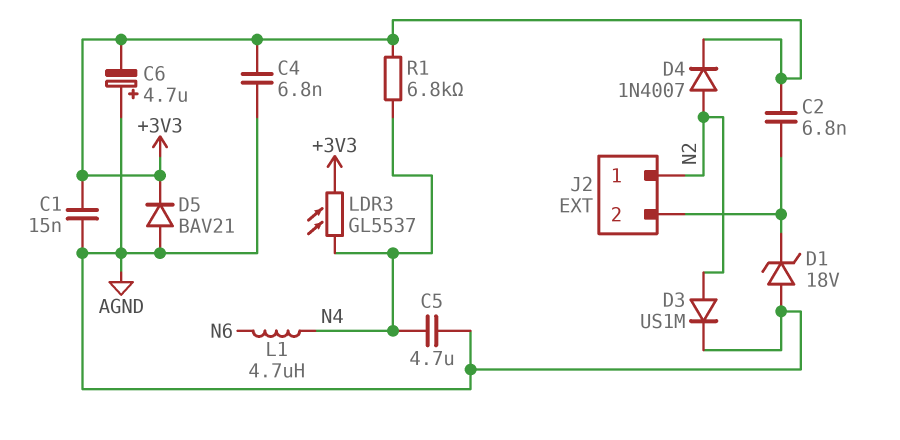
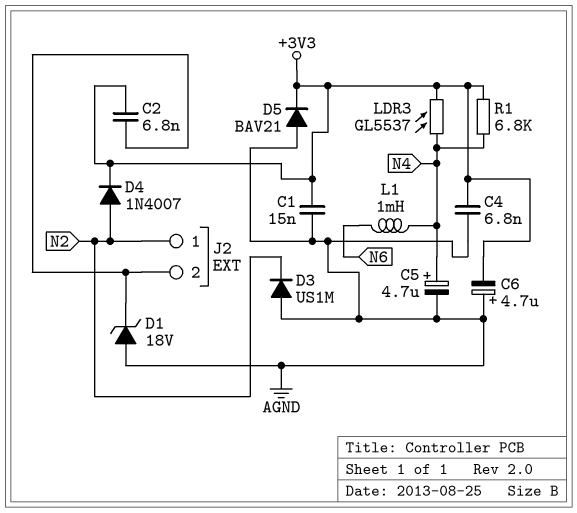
C5: 4.7uF (AGND, N4) -> 4.7uF (plus N4, minus AGND)
D3: diode US1M (A N2, K AGND) -> diode US1M (A AGND, K N2)
L1: 4.7uH (N4, N6) -> 1mH (N4, N6)

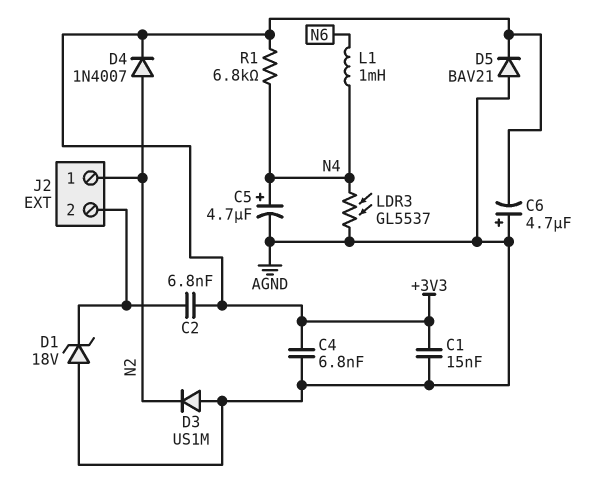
LDR3: GL5537 (+3V3, N4) -> GL5537 (AGND, N4)

